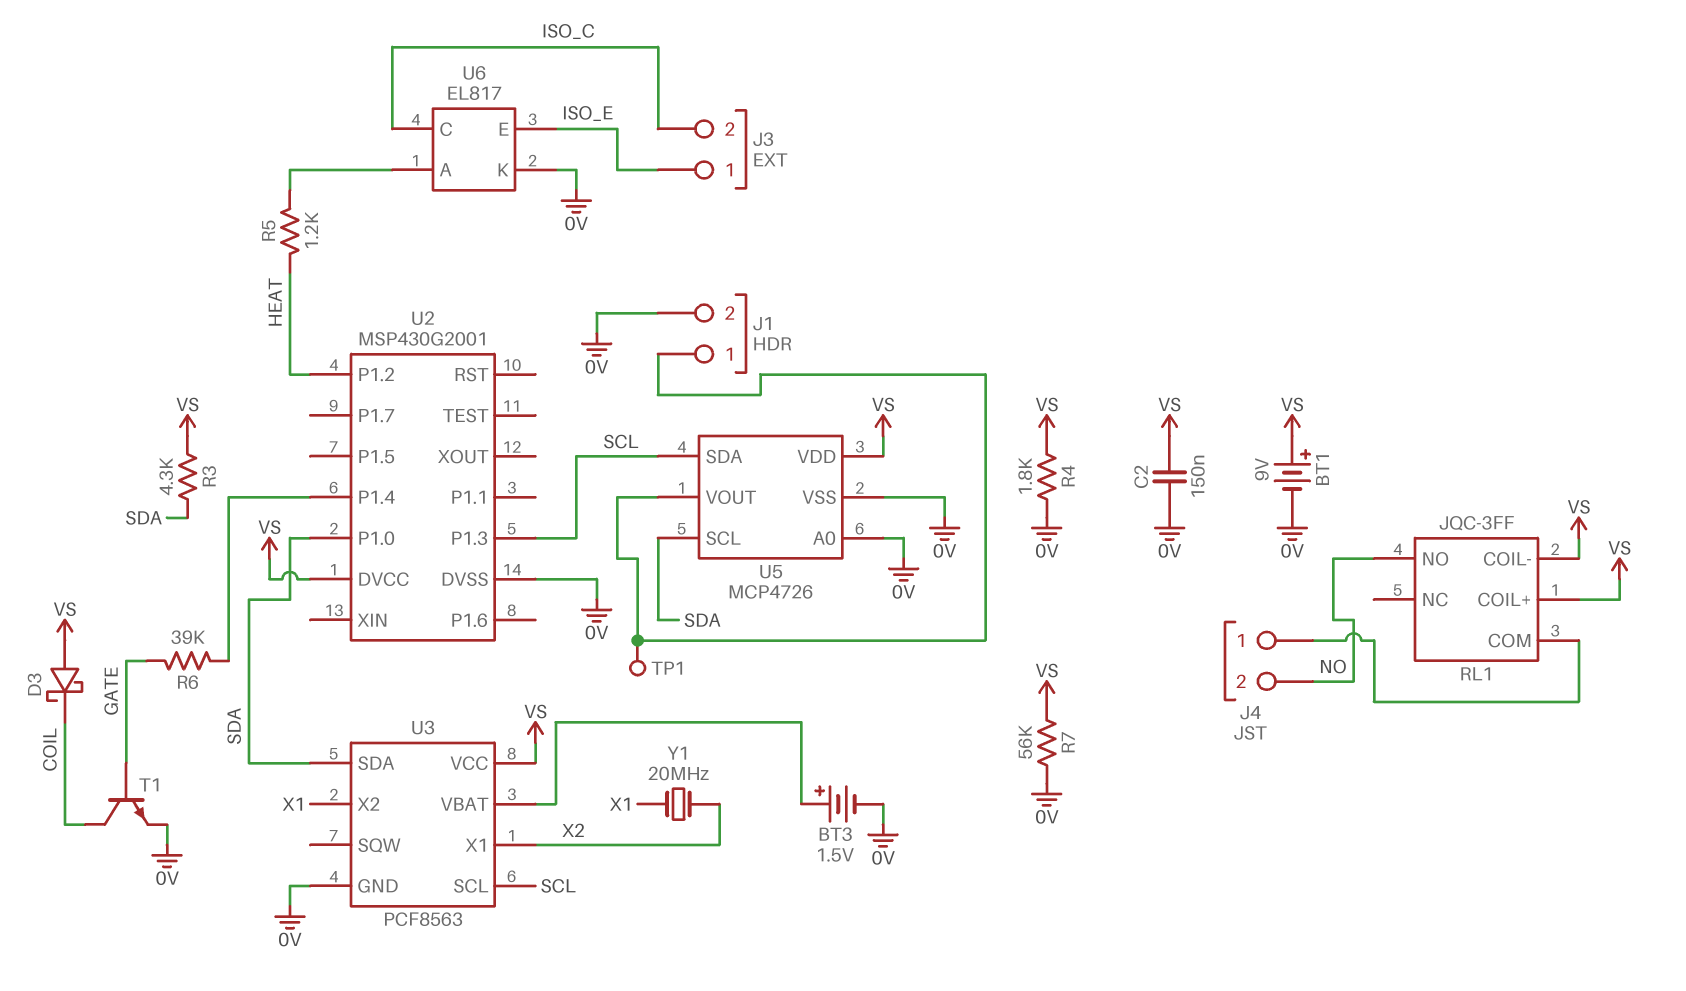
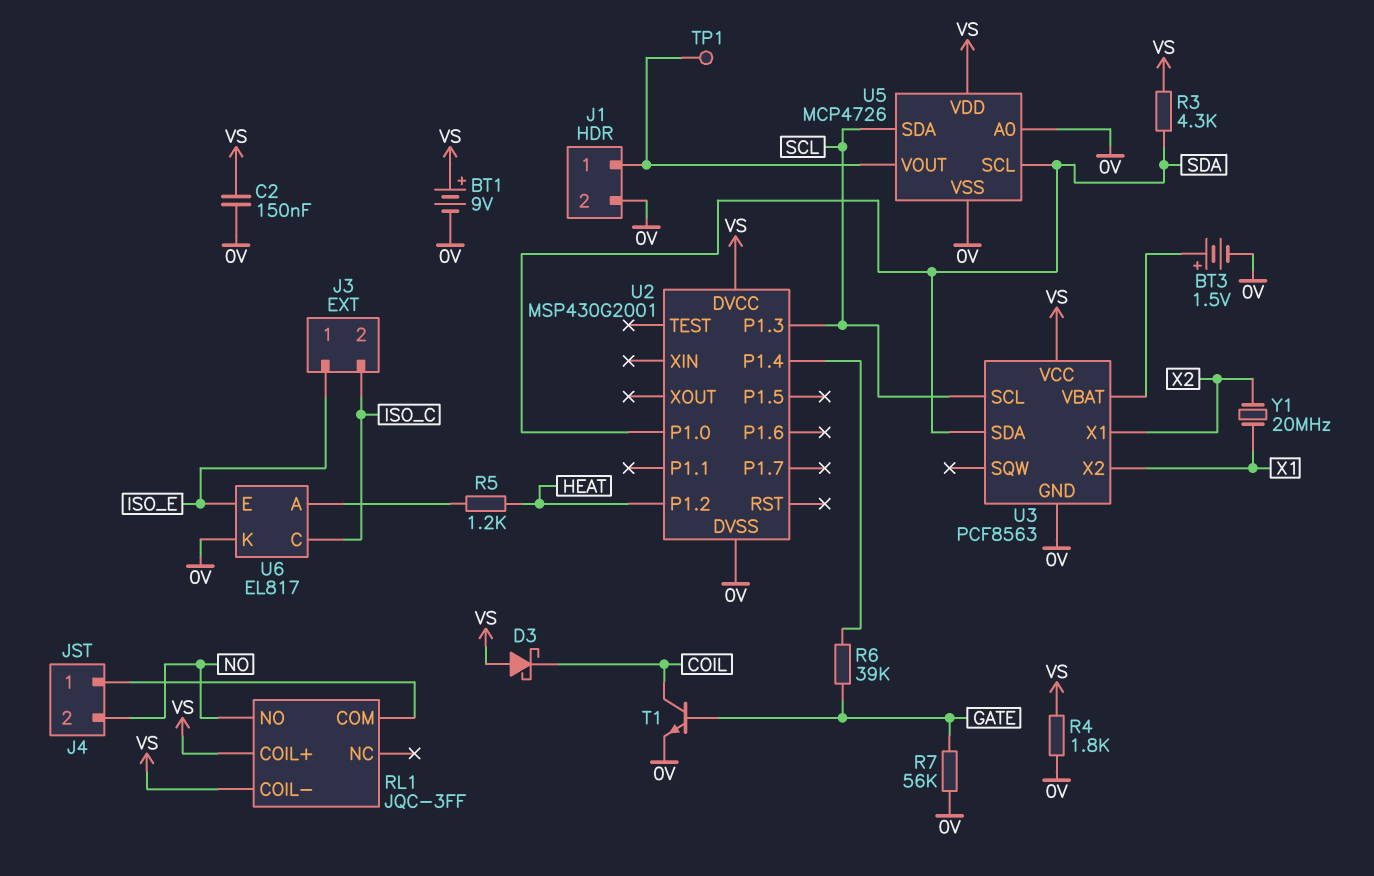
R7: 56k (0V, VS) -> 56k (0V, GATE)

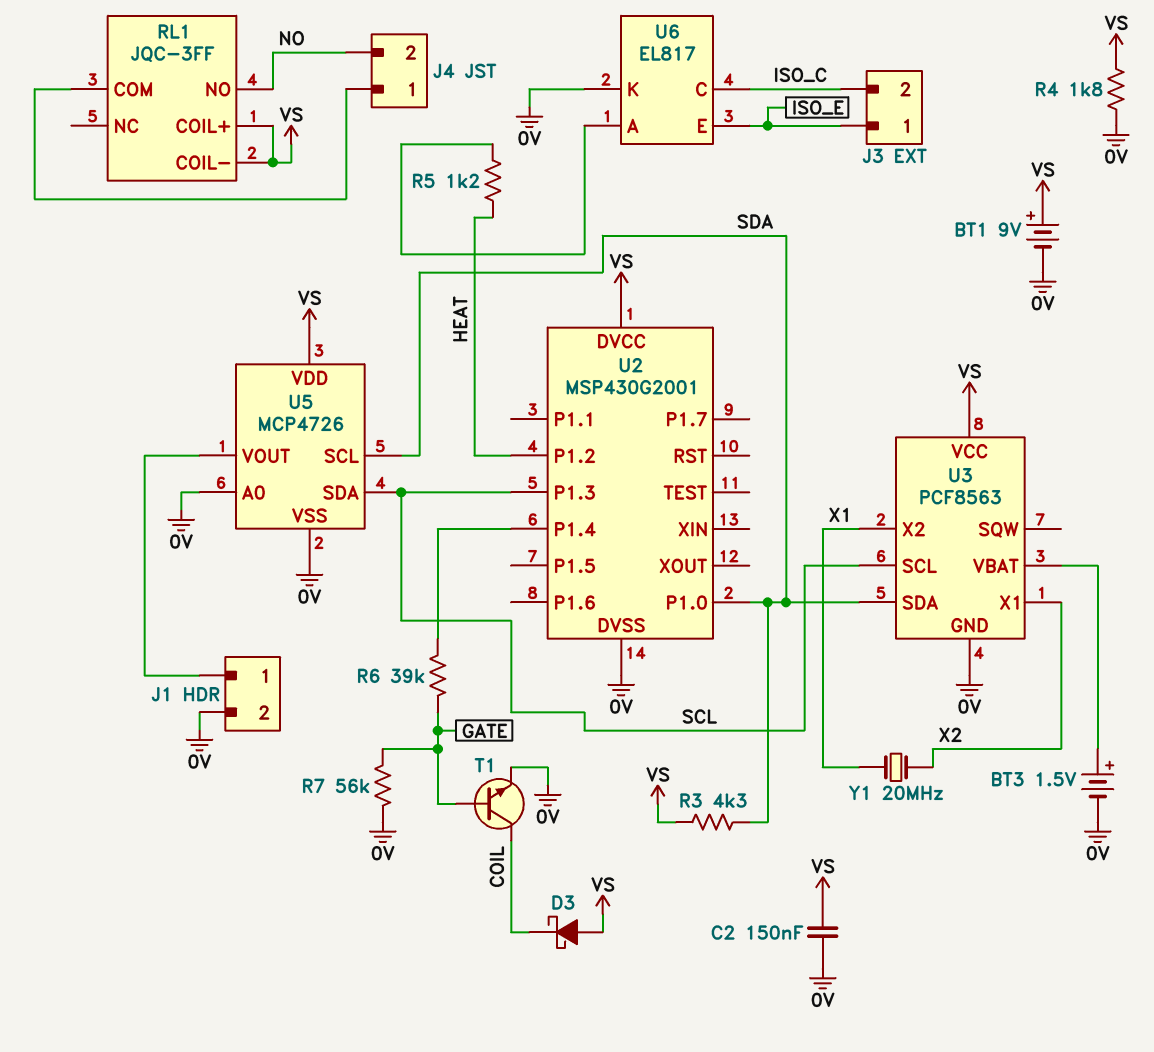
TP1: test point (J1/1) -> none

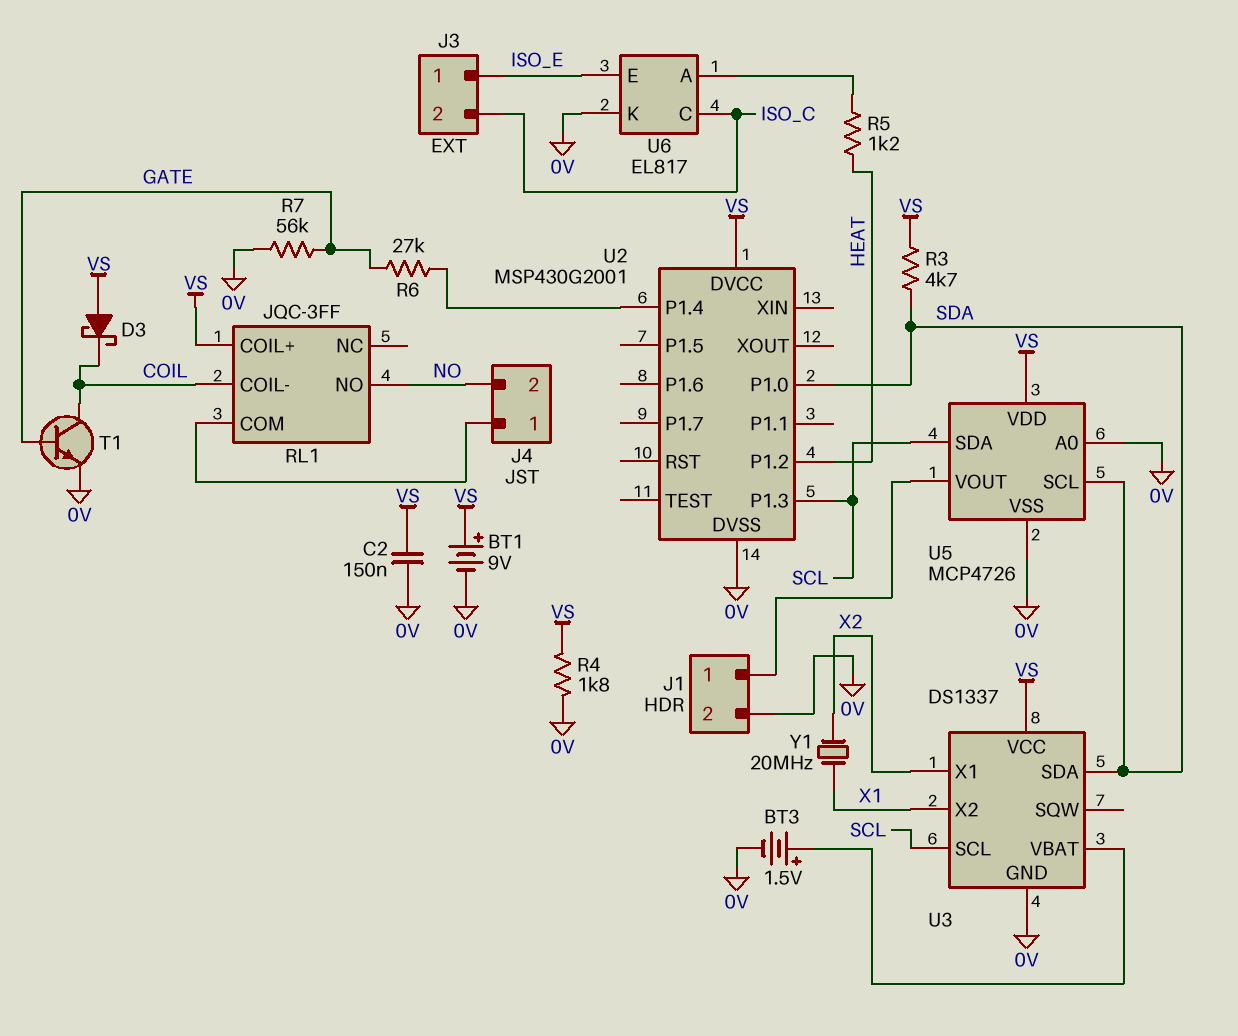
R3: 4.3k (SDA, VS) -> 4.7k (SDA, VS)
R6: 39k (GATE, U2/P1.4) -> 27k (GATE, U2/P1.4)
RL1 pin COIL-: VS -> COIL
U3: PCF8563 -> DS1337

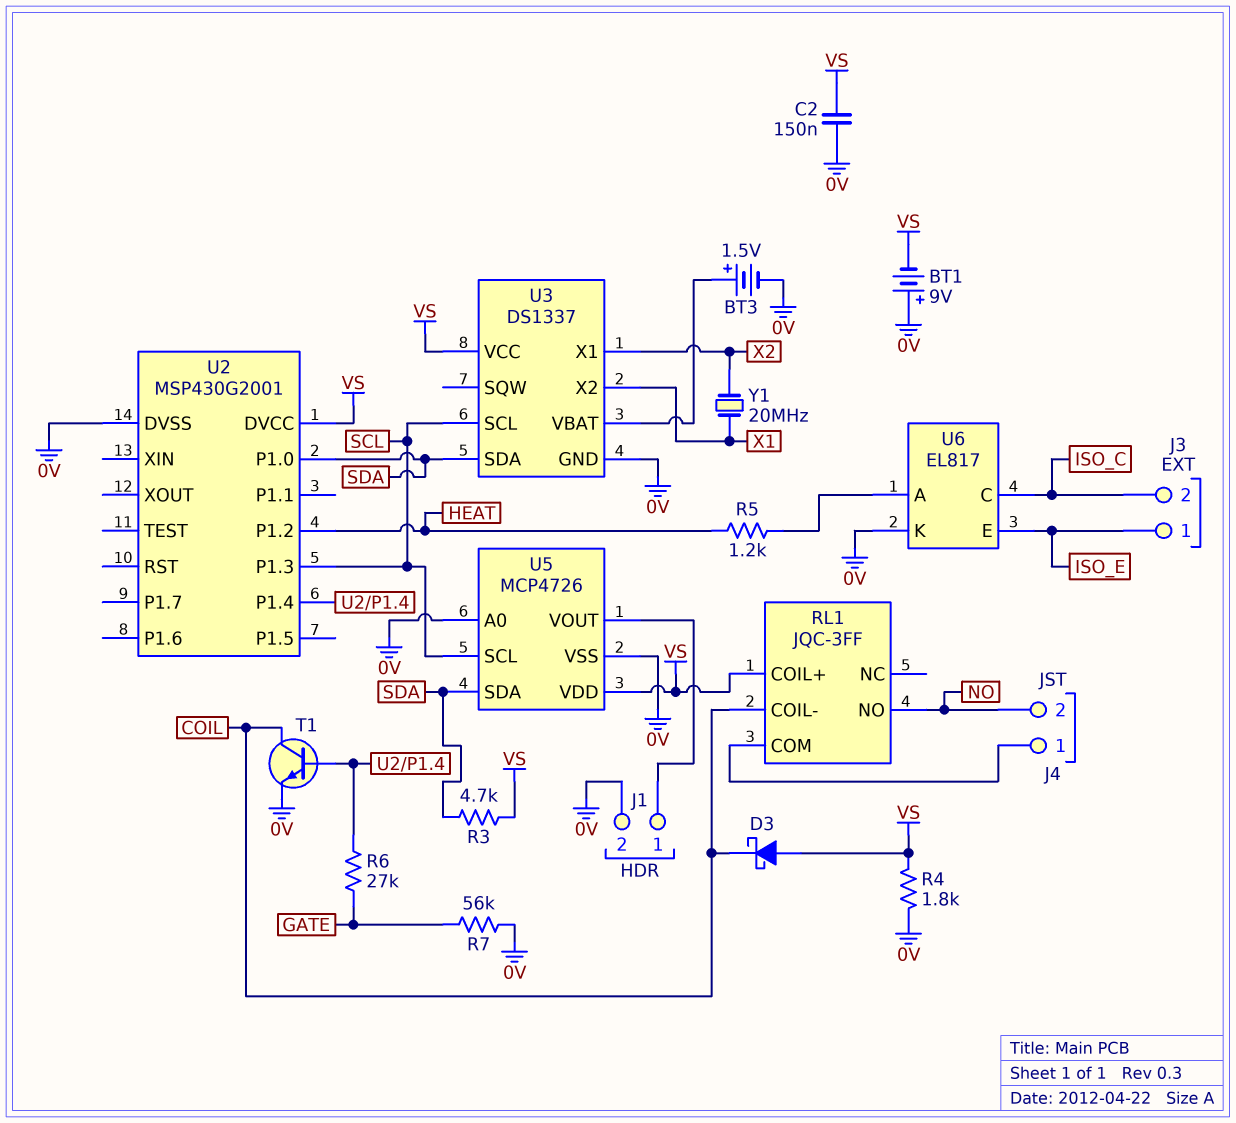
BT1: 9V (plus VS, minus 0V) -> 9V (plus 0V, minus VS)
T1: NPN (B GATE, C COIL, E 0V) -> NPN (B U2/P1.4, C COIL, E 0V)
U5 pin SCL: SDA -> SCL
U5 pin SDA: SCL -> SDA

